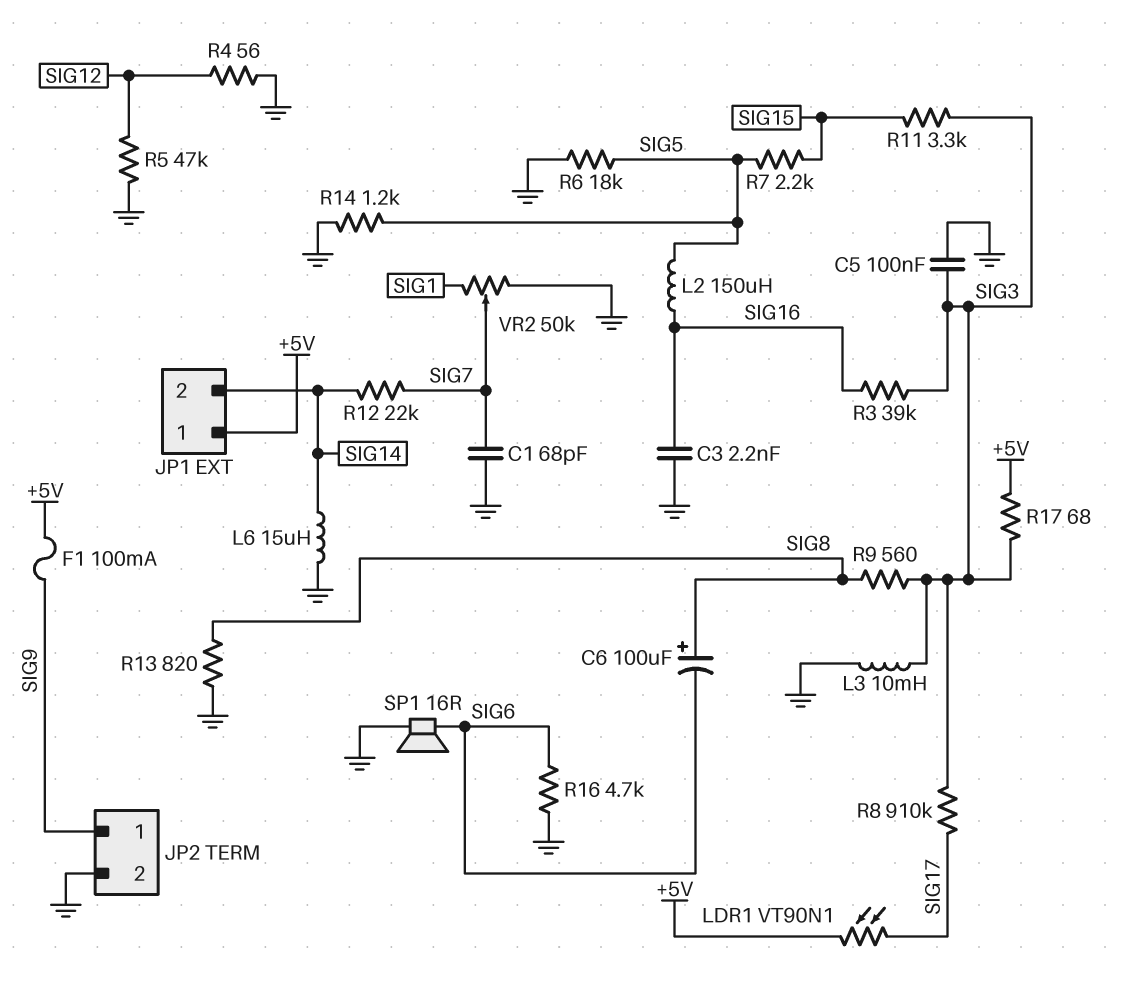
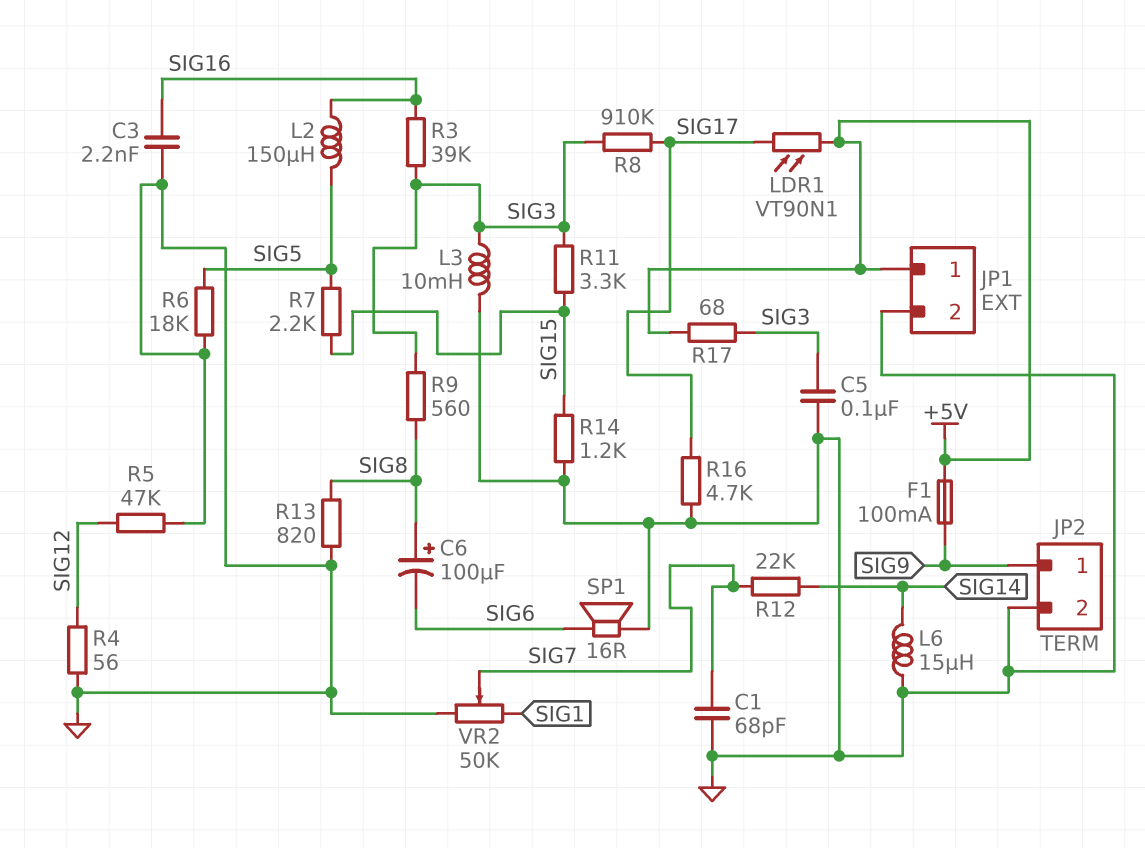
JP1 pin 2: SIG14 -> GND
R14: 1.2k (GND, SIG5) -> 1.2k (GND, SIG15)
R16: 4.7k (GND, SIG6) -> 4.7k (GND, SIG17)

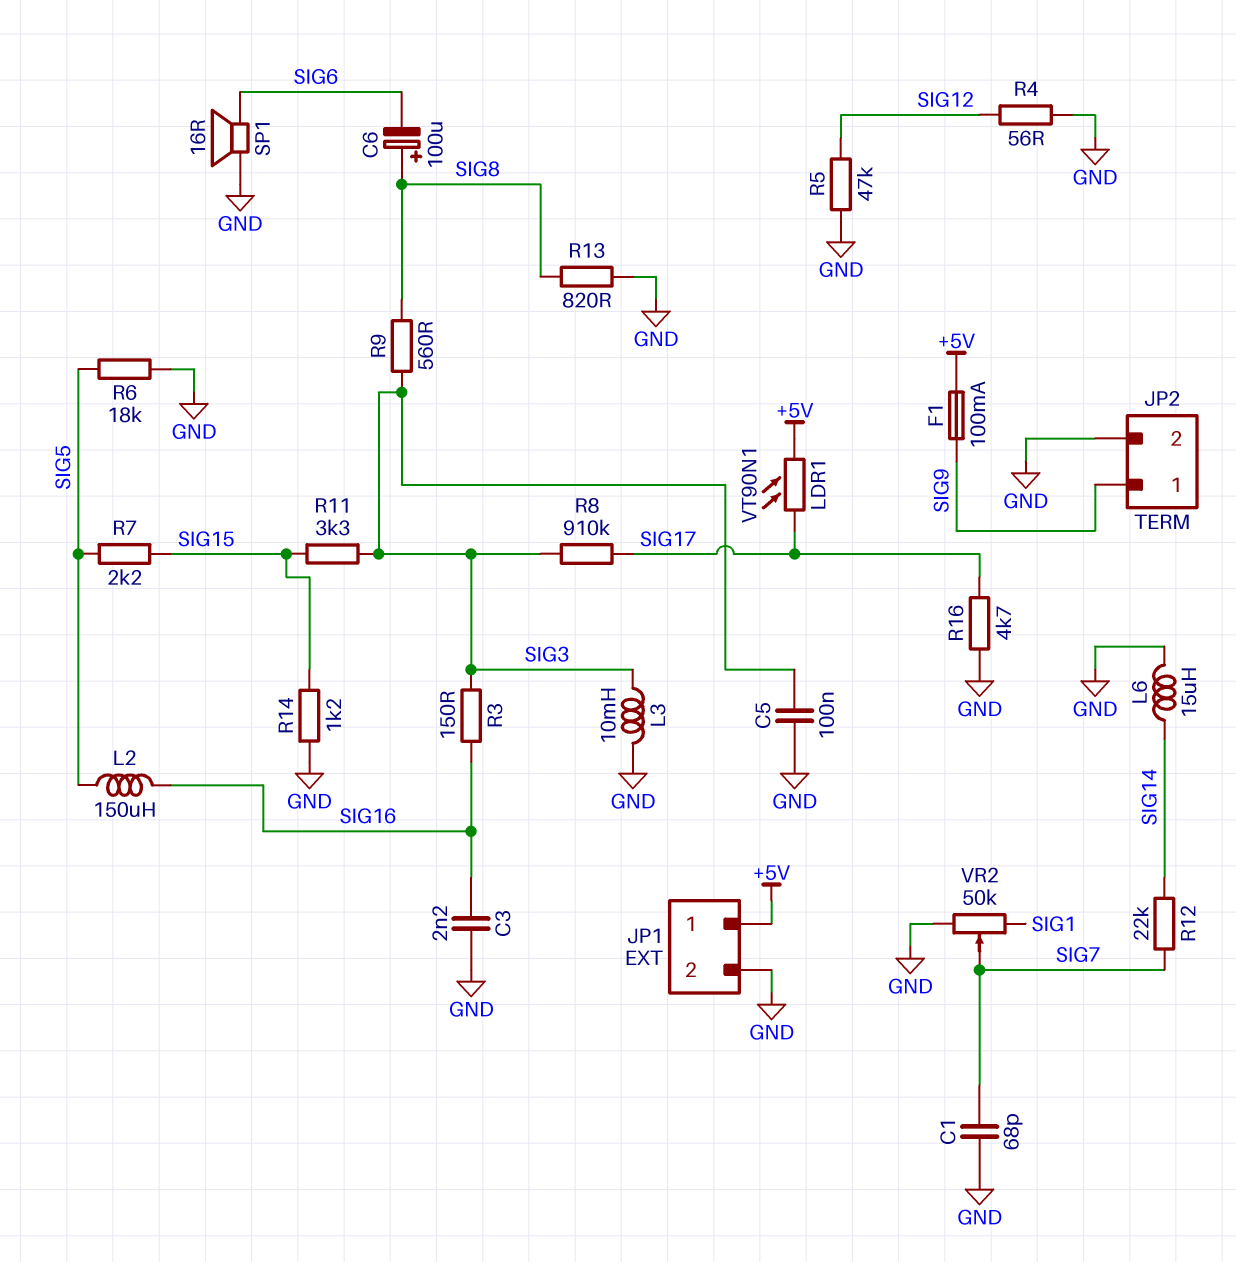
R3: 39k (SIG3, SIG16) -> 150 (SIG3, SIG16)
R17: 68 (+5V, SIG3) -> none

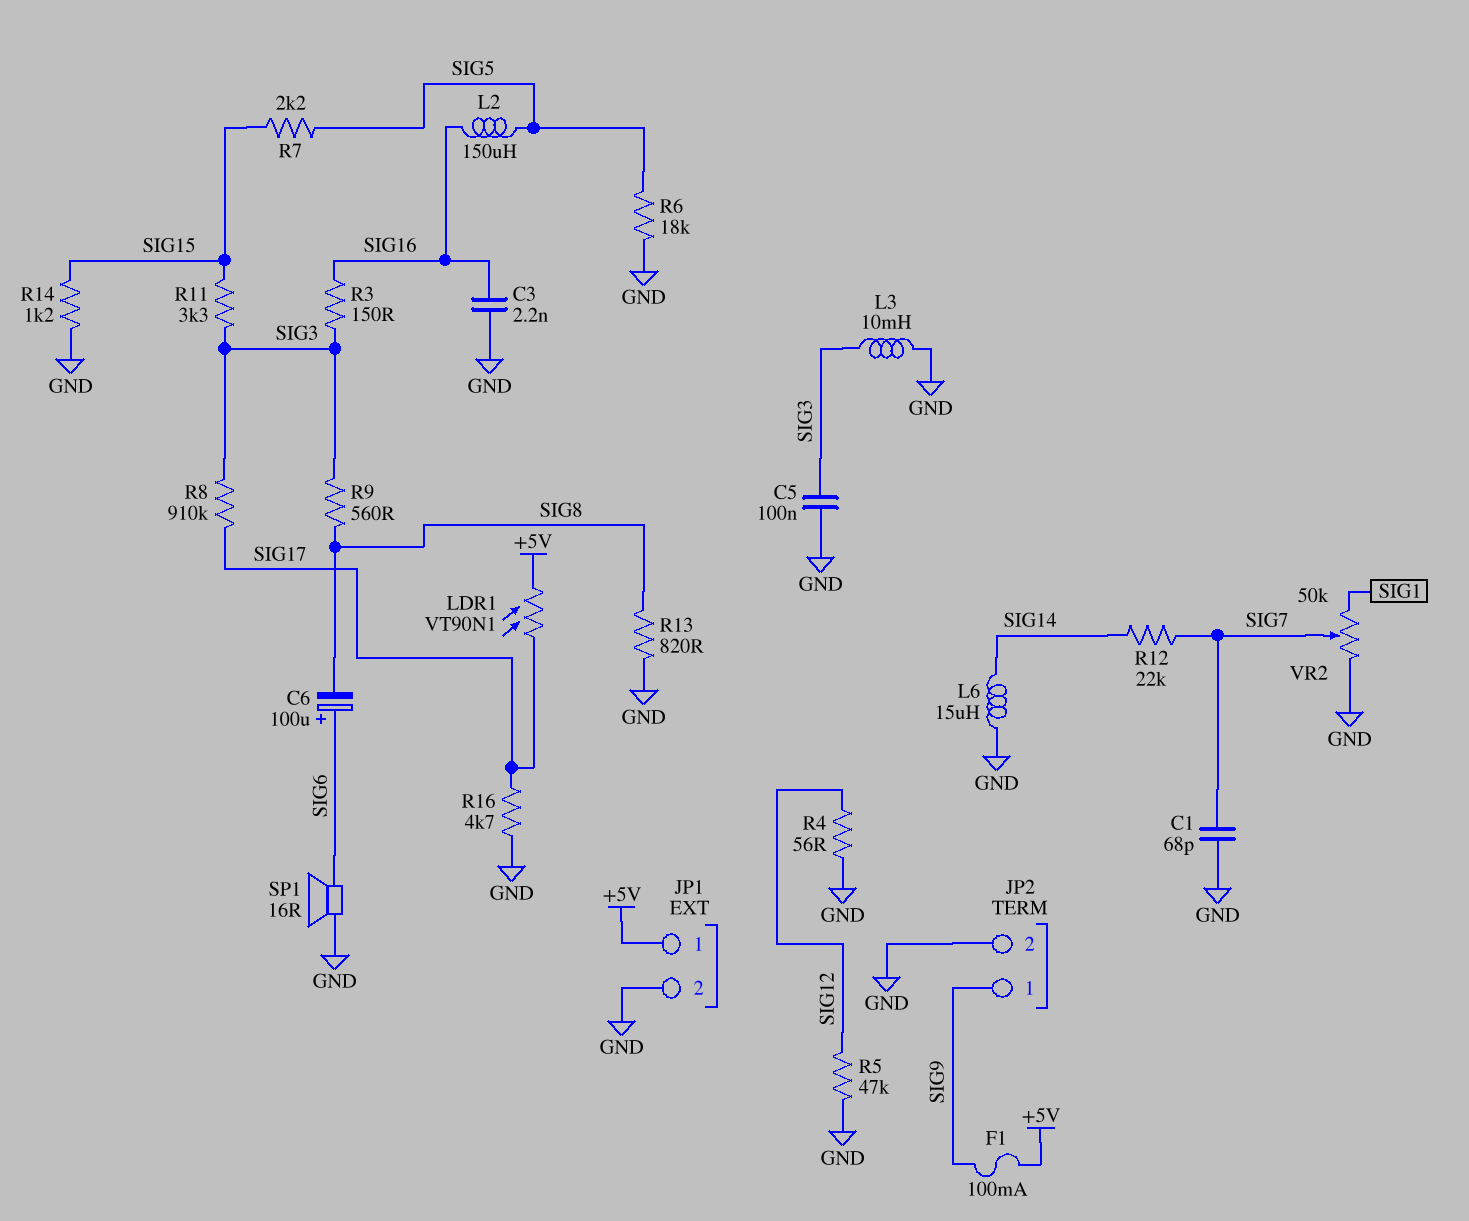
C6: 100uF (plus SIG8, minus SIG6) -> 100uF (plus SIG6, minus SIG8)

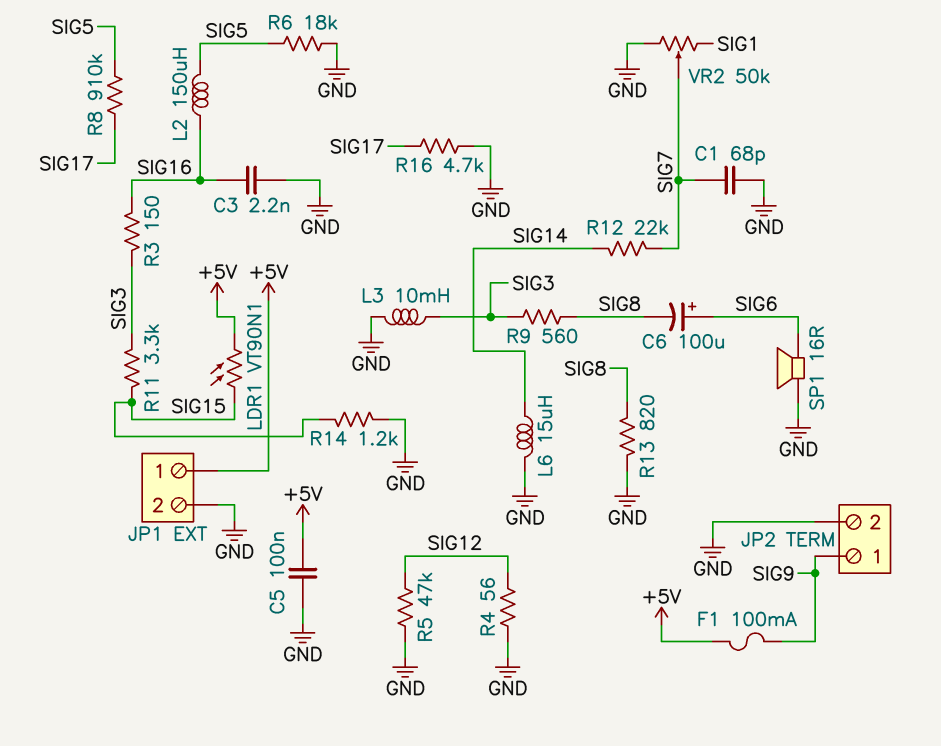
C5: 100nF (GND, SIG3) -> 100nF (+5V, GND)
LDR1: VT90N1 (+5V, SIG17) -> VT90N1 (+5V, SIG15)
R7: 2.2k (SIG5, SIG15) -> none
R8: 910k (SIG3, SIG17) -> 910k (SIG5, SIG17)

